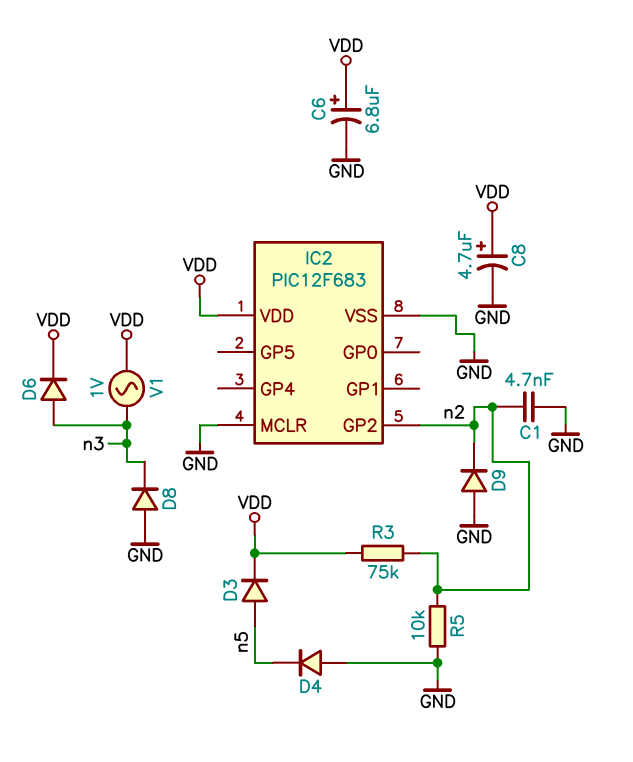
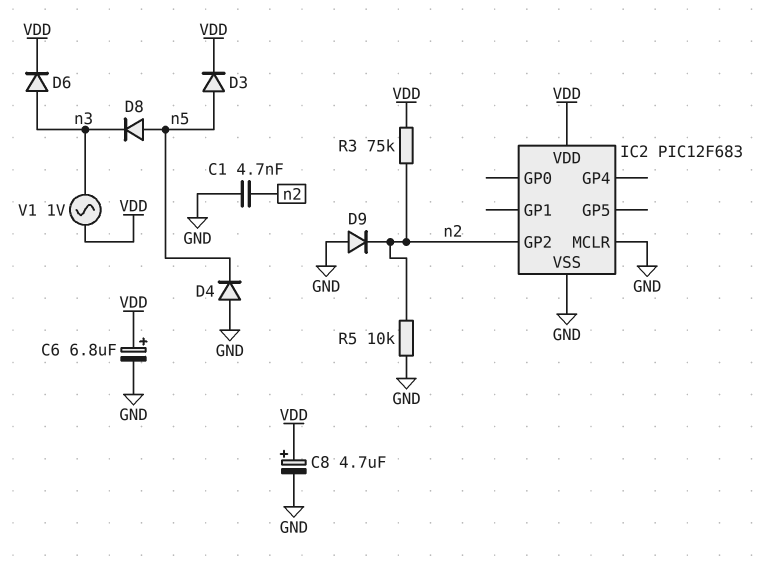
D8: diode (A GND, K n3) -> diode (A n5, K n3)

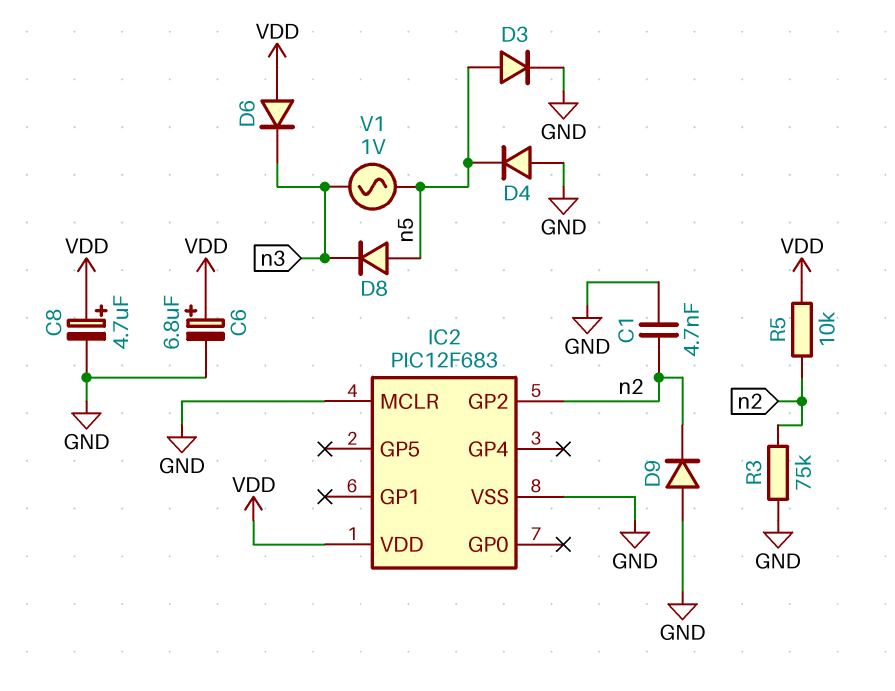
D3: diode (A n5, K VDD) -> diode (A n5, K GND)
D6: diode (A n3, K VDD) -> diode (A VDD, K n3)
R3: 75k (VDD, n2) -> 75k (GND, n2)
R5: 10k (GND, n2) -> 10k (VDD, n2)
V1: AC 1V (VDD, n3) -> AC 1V (n3, n5)

